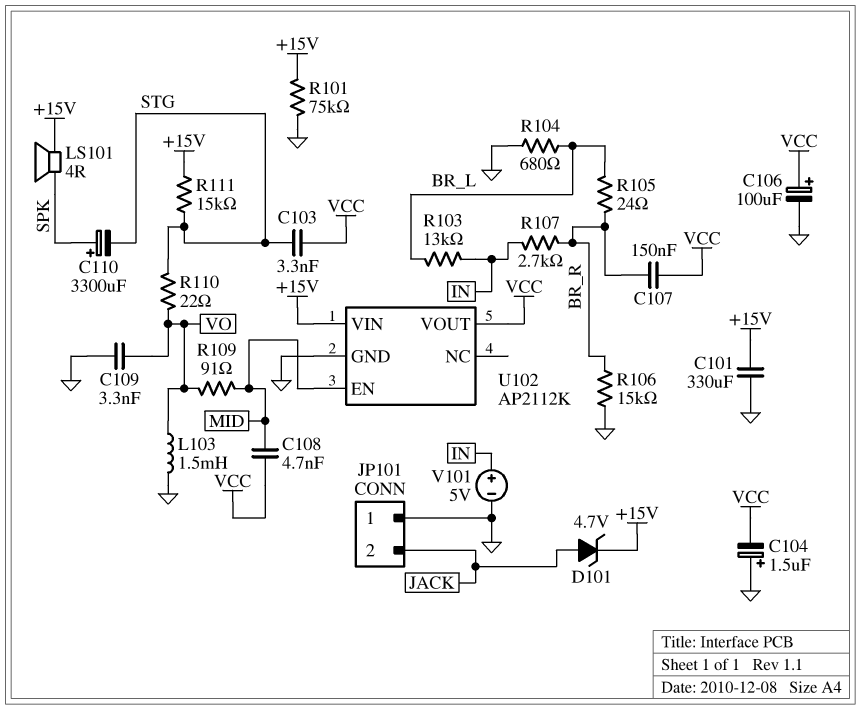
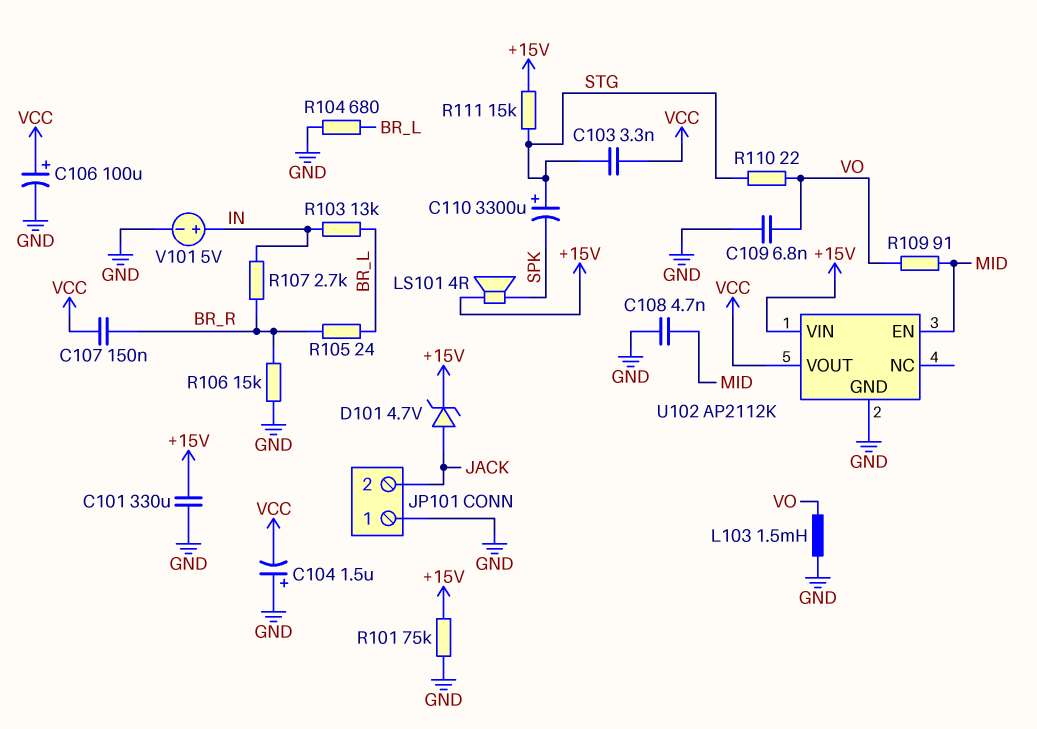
C108: 4.7nF (MID, VCC) -> 4.7nF (GND, MID)
C109: 3.3nF (GND, VO) -> 6.8nF (GND, VO)
C110: 3300uF (plus SPK, minus STG) -> 3300uF (plus STG, minus SPK)

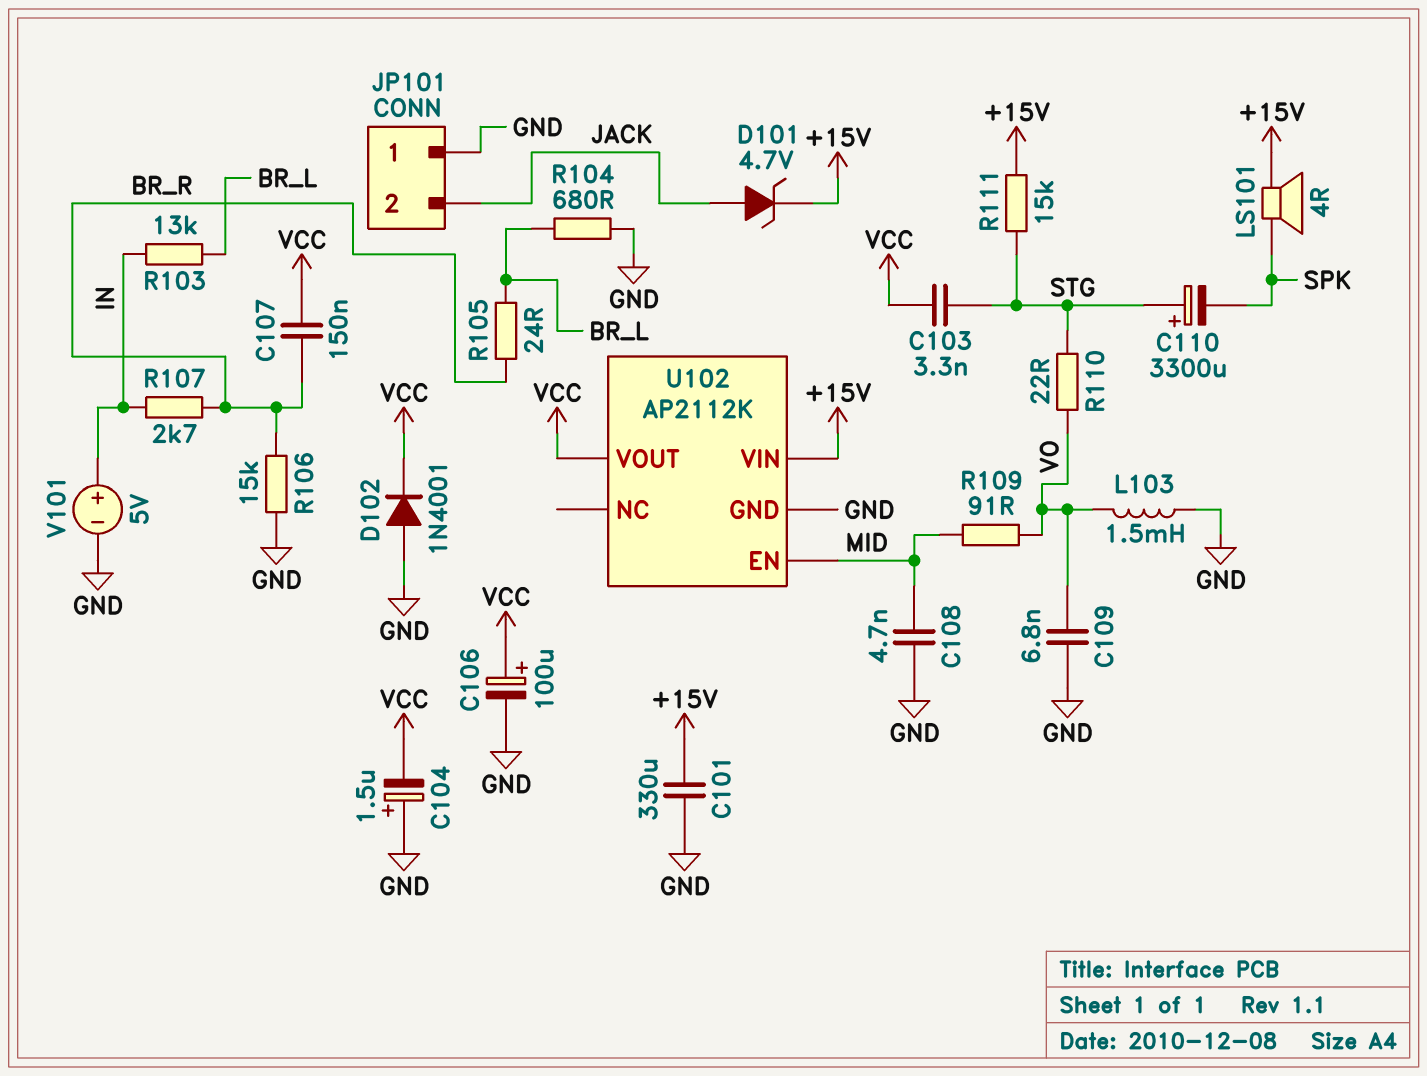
D102: none -> diode 1N4001 (A GND, K VCC)
R101: 75k (+15V, GND) -> none

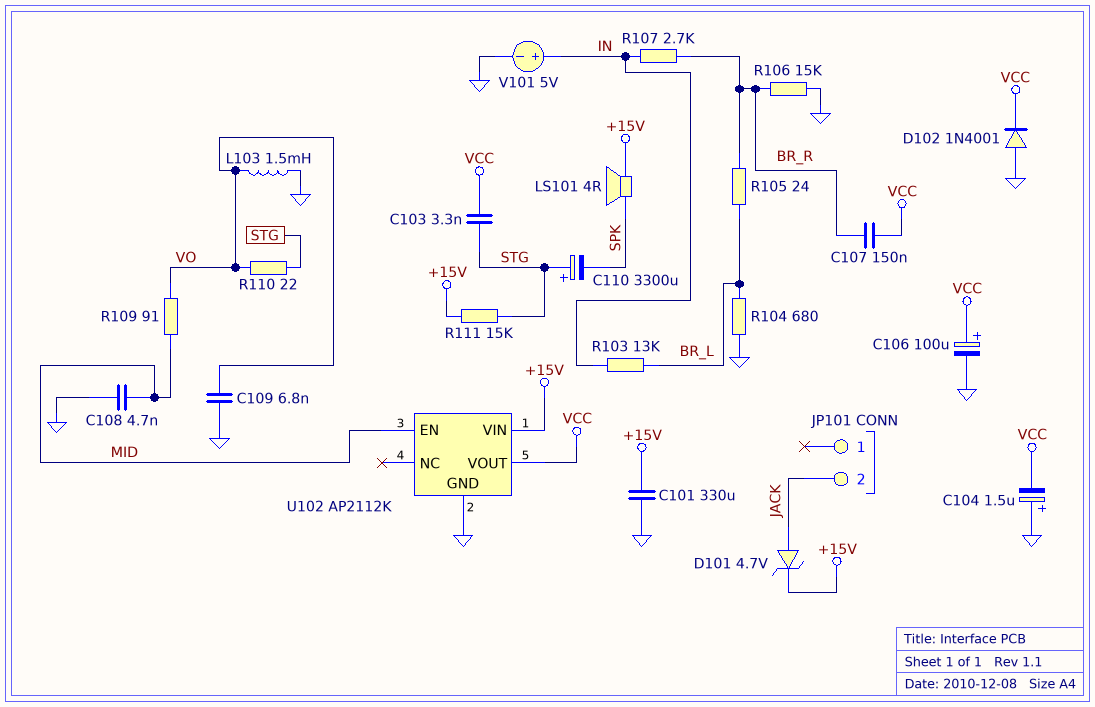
JP101 pin 1: GND -> none

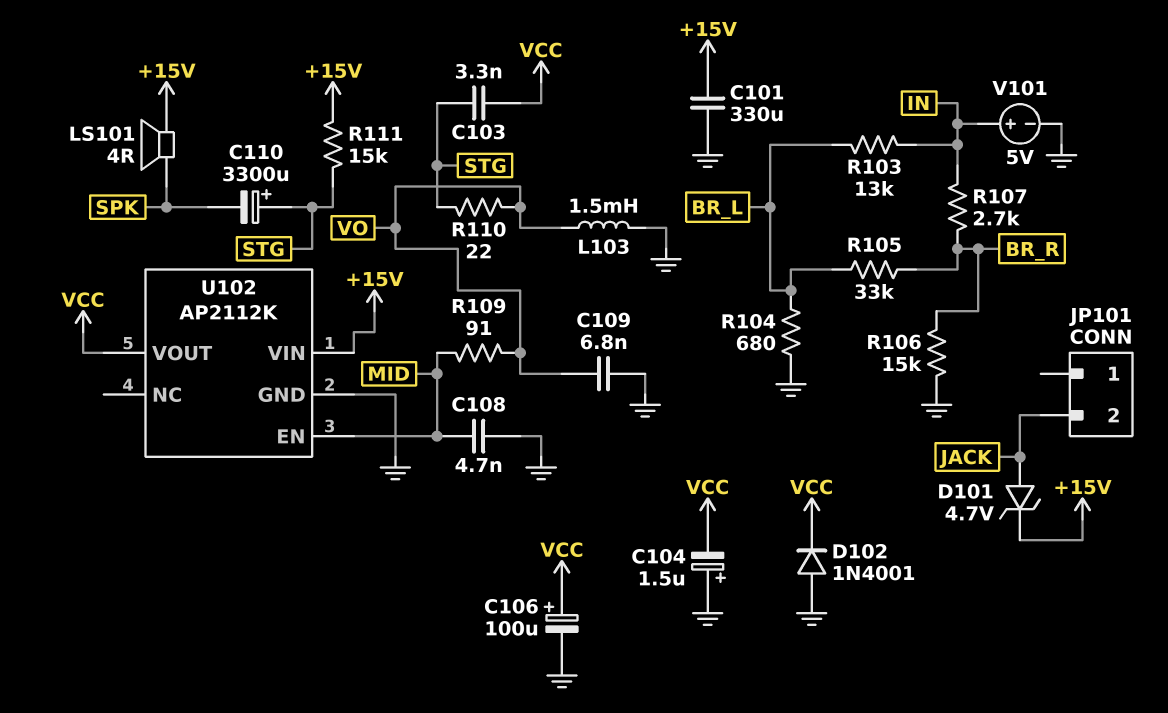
C107: 150nF (BR_R, VCC) -> none
R105: 24 (BR_L, BR_R) -> 33k (BR_L, BR_R)

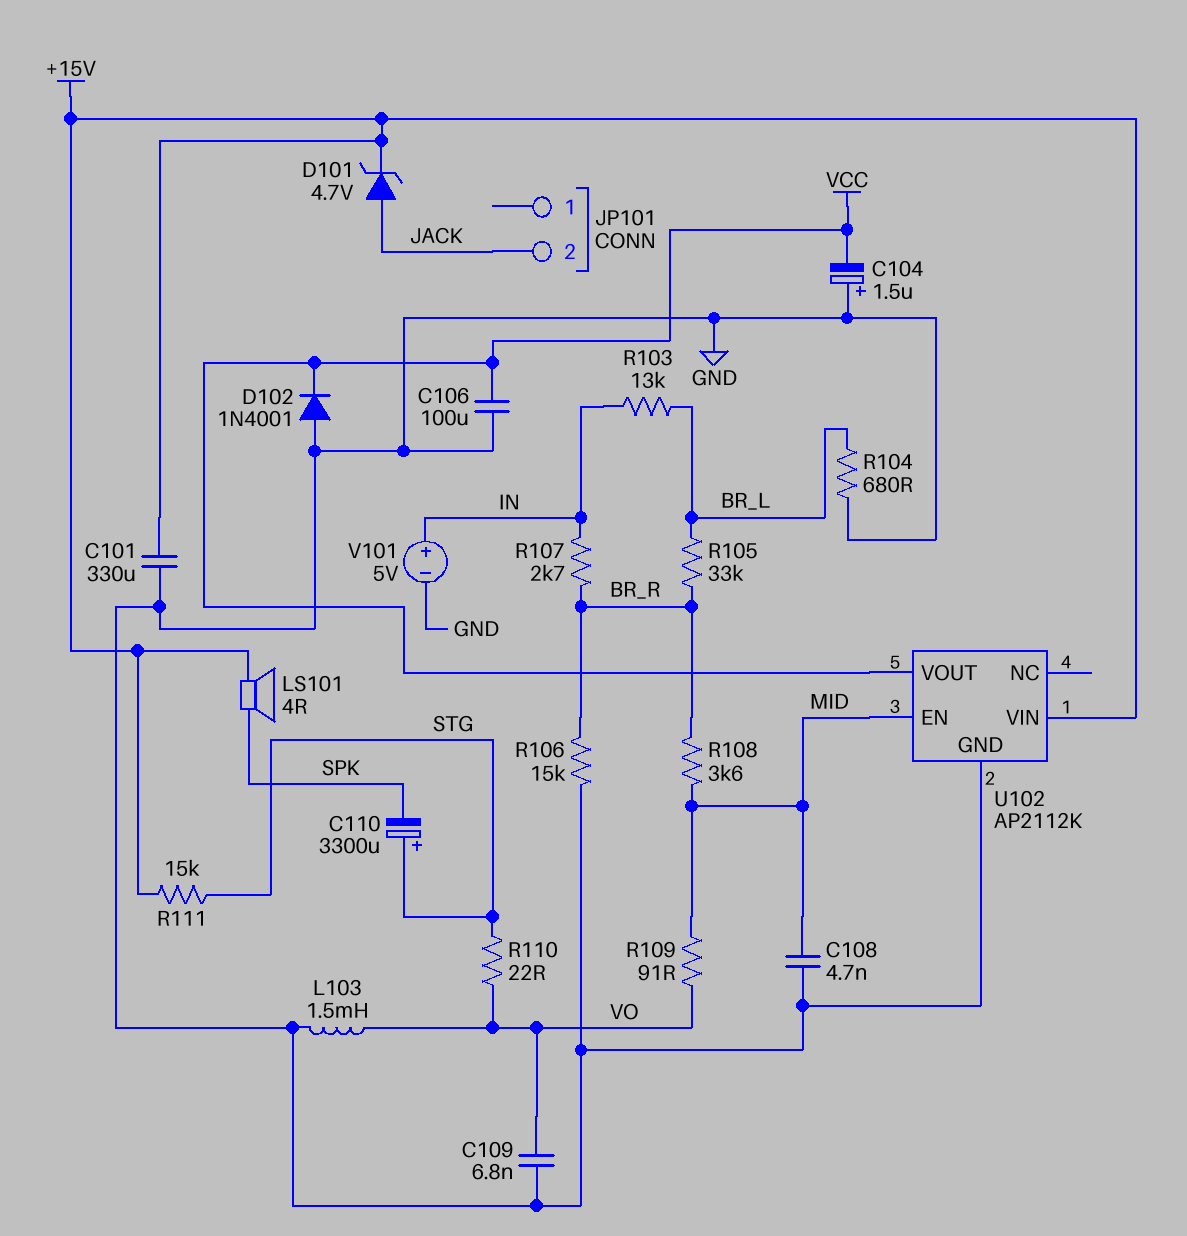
C103: 3.3nF (STG, VCC) -> none
C106: 100uF (plus VCC, minus GND) -> 100uF (GND, VCC)
R108: none -> 3.6k (BR_R, MID)

